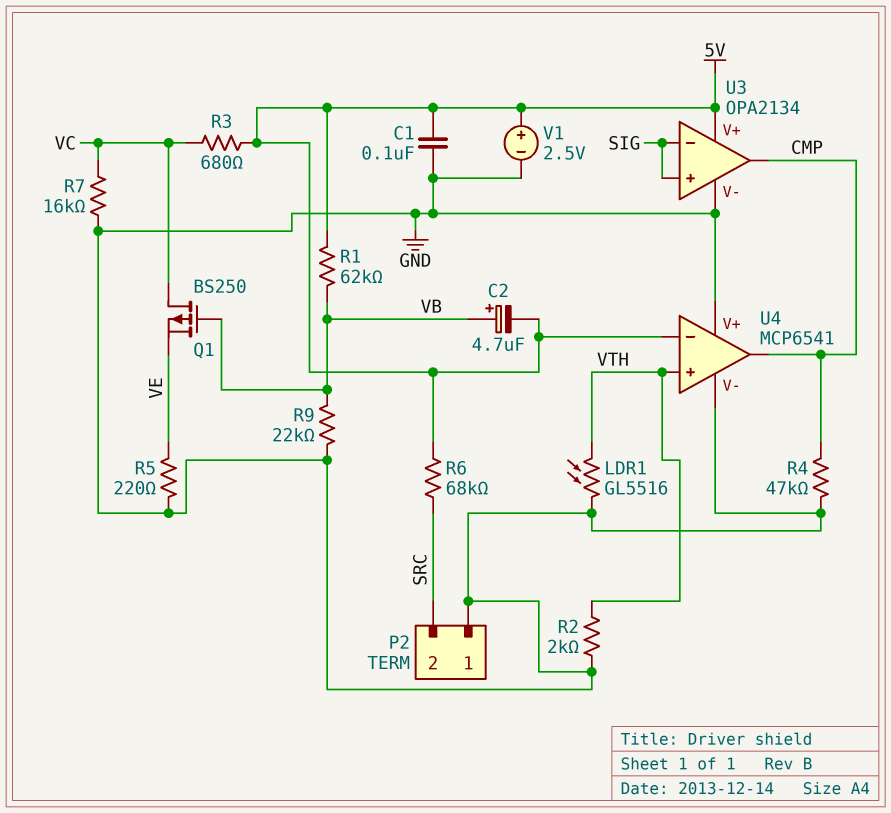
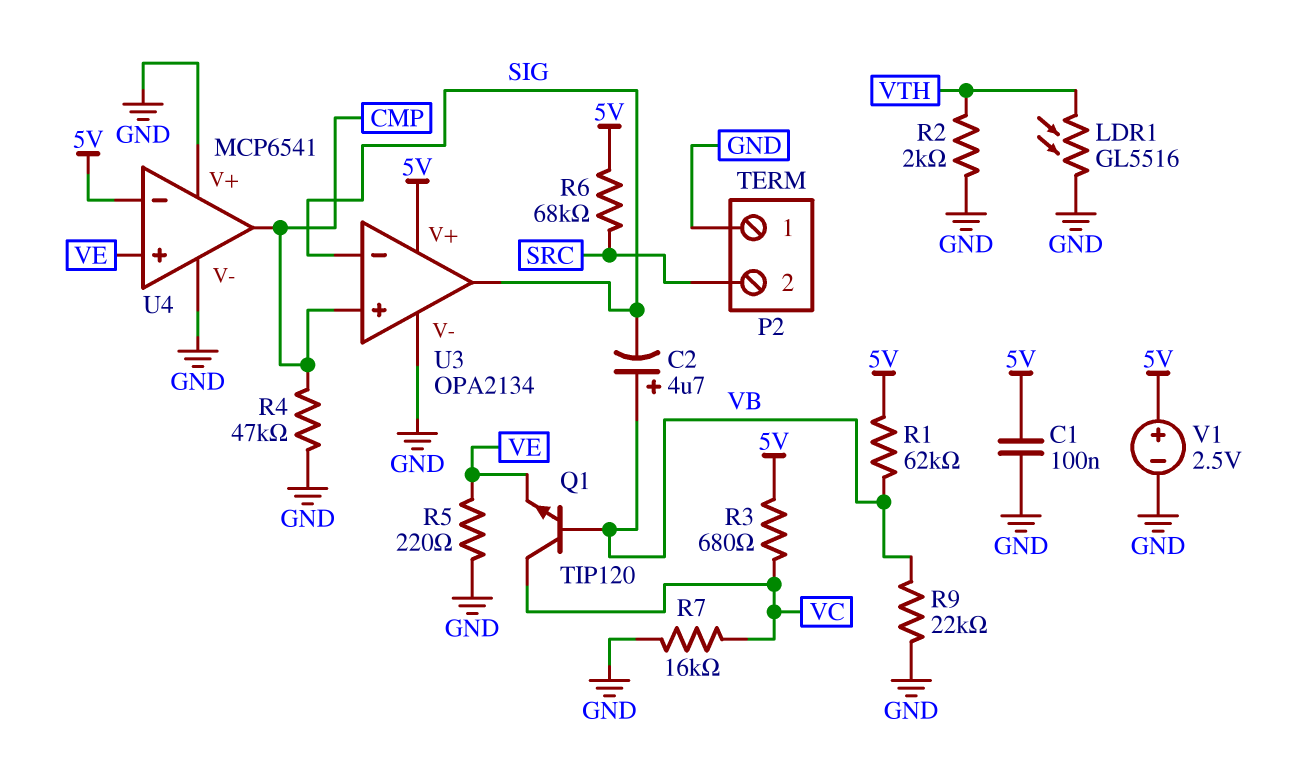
C2: 4.7uF (plus VB, minus 5V) -> 4.7uF (plus VB, minus SIG)
Q1: PMOS BS250 (G VB, D VC, S VE) -> NPN TIP120 (B VB, C VC, E VE)
U3 pin in+: SIG -> CMP
U3 pin out: CMP -> SIG
U4 pin in+: VTH -> VE

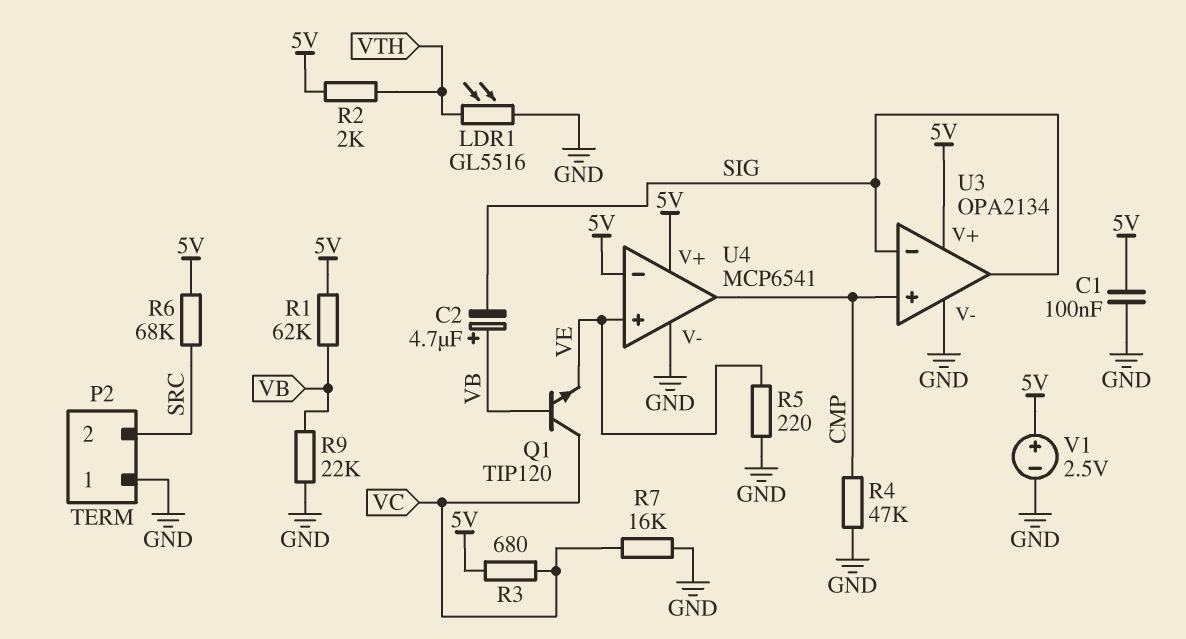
R2: 2k (GND, VTH) -> 2k (5V, VTH)
U4 pin V+: GND -> 5V

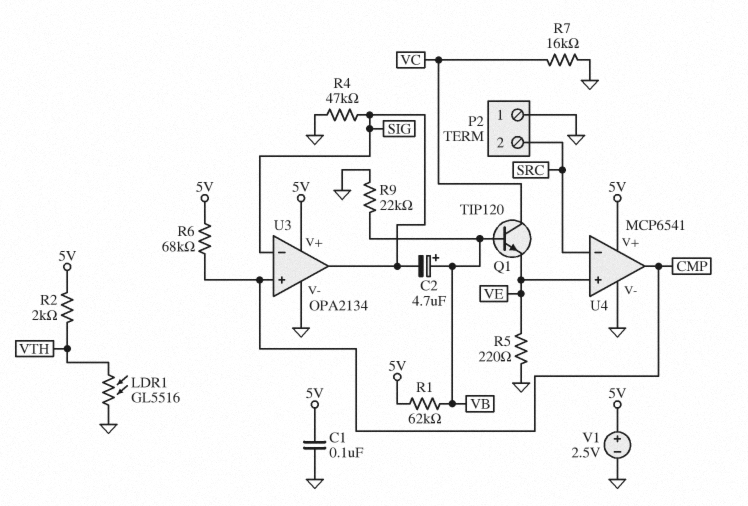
R3: 680 (5V, VC) -> none
R4: 47k (CMP, GND) -> 47k (GND, SIG)
R6: 68k (5V, SRC) -> 68k (5V, CMP)
U4 pin in-: 5V -> SRC

